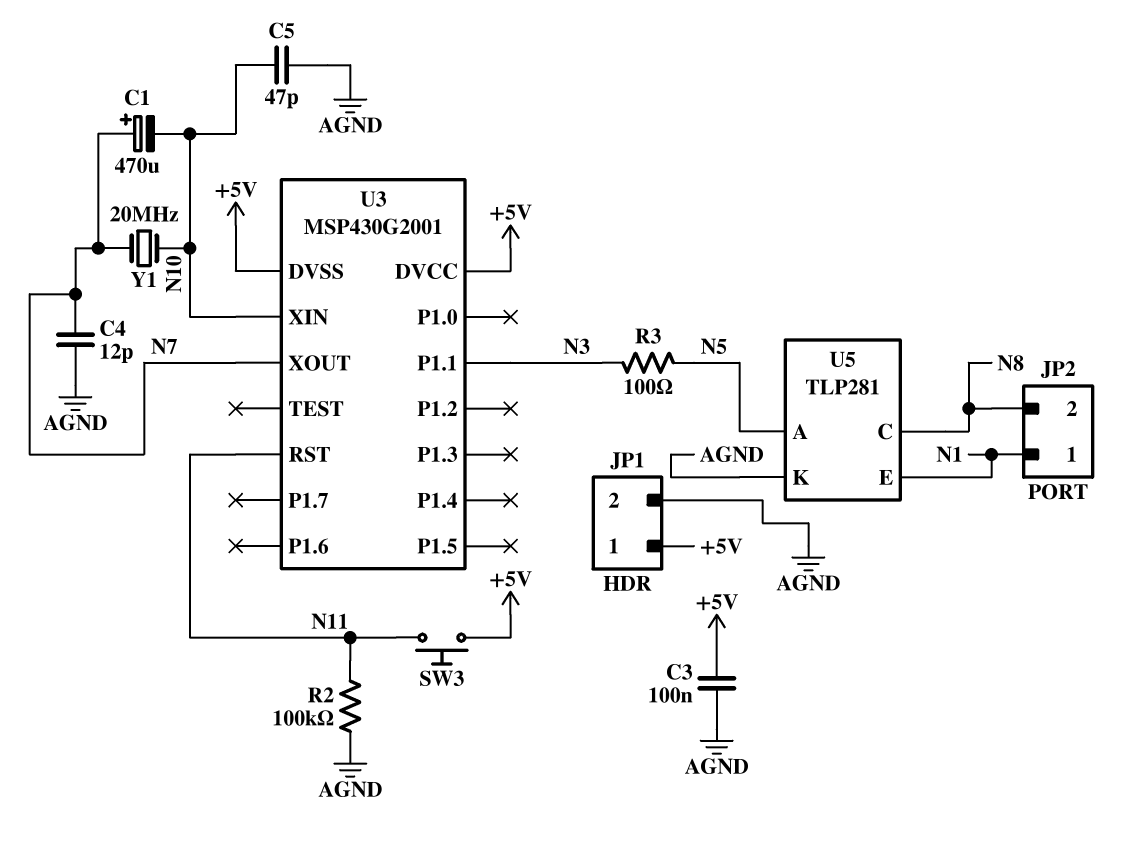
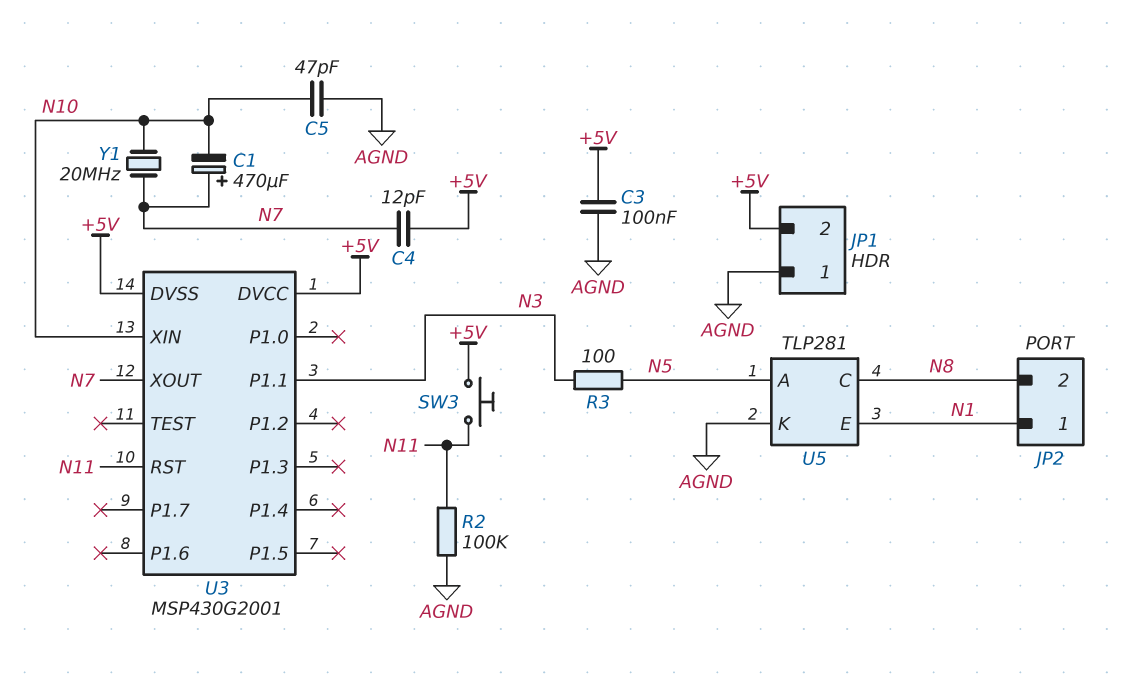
C4: 12pF (AGND, N7) -> 12pF (+5V, N7)
JP1 pin 1: +5V -> AGND
JP1 pin 2: AGND -> +5V

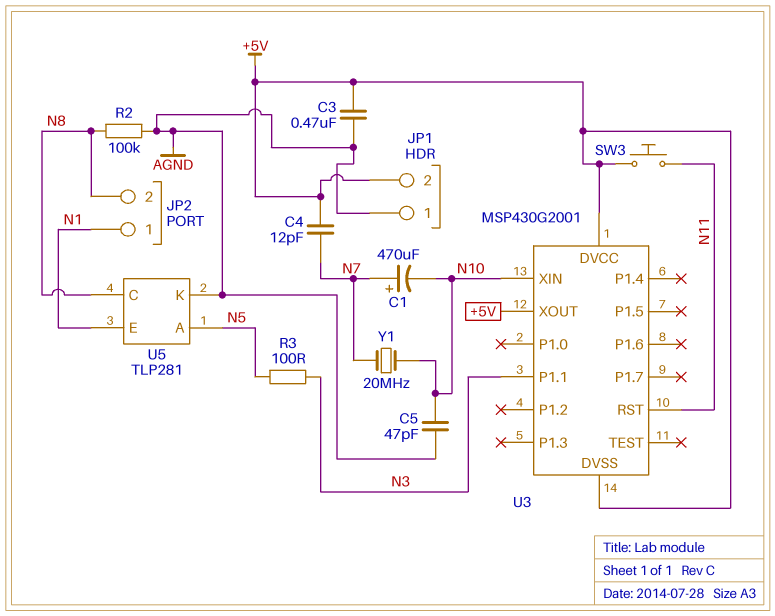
C3: 100nF (+5V, AGND) -> 470nF (+5V, AGND)
R2: 100k (AGND, N11) -> 100k (AGND, N8)
U3 pin XOUT: N7 -> +5V

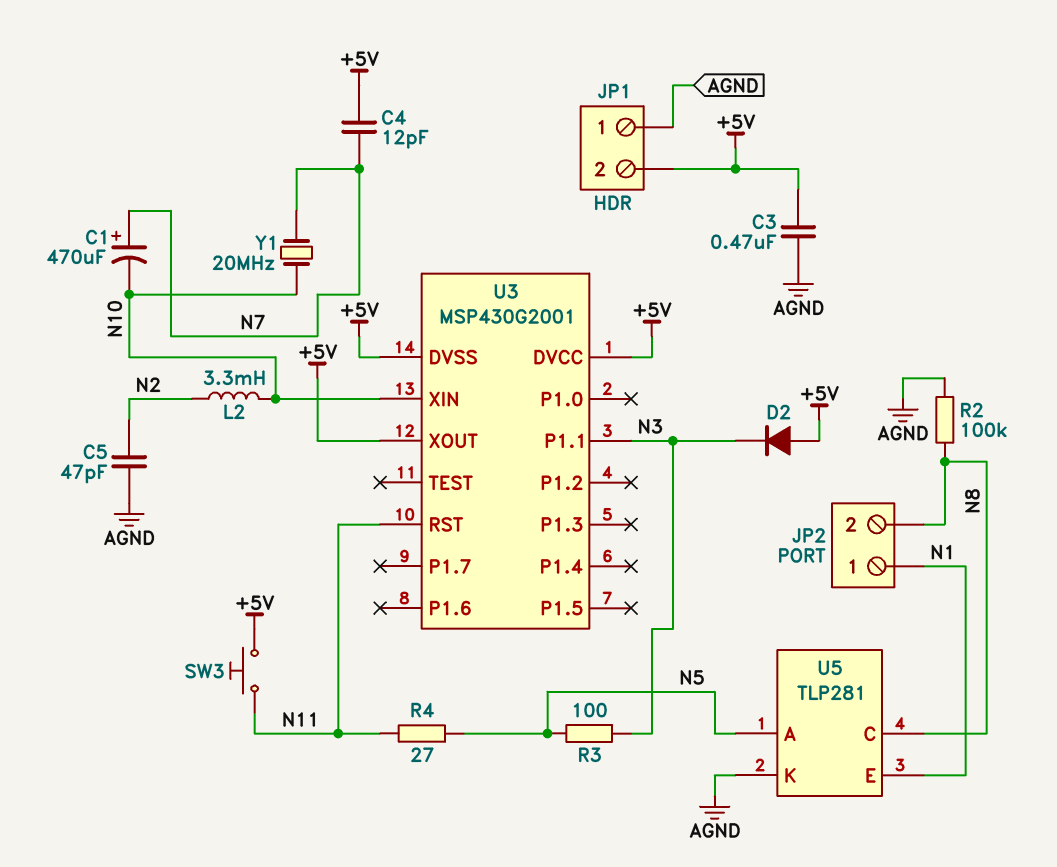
C5: 47pF (AGND, N10) -> 47pF (AGND, N2)
D2: none -> diode (A +5V, K N3)
L2: none -> 3.3mH (N2, N10)
R4: none -> 27 (N5, N11)

